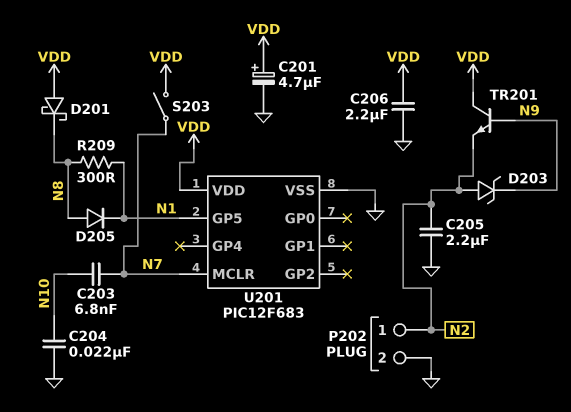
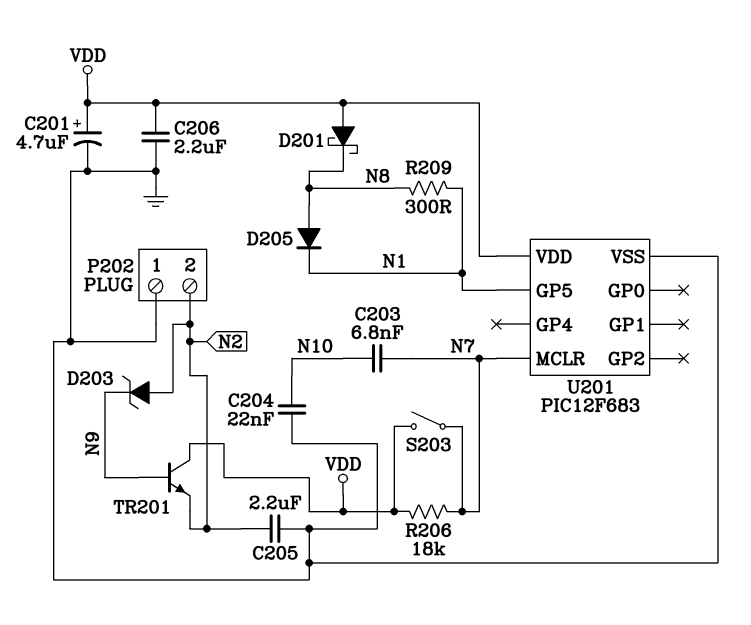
P202 pin 1: N2 -> GND
P202 pin 2: GND -> N2
R206: none -> 18k (N7, VDD)

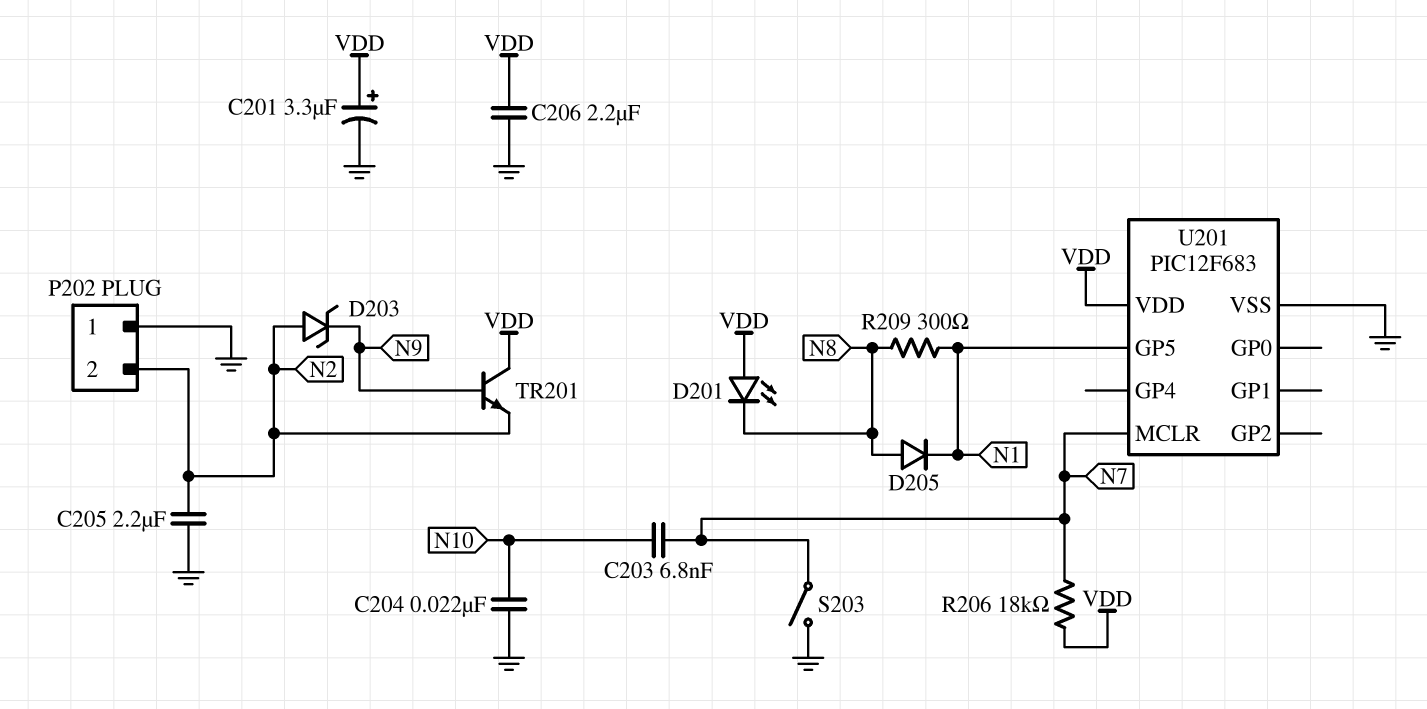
C201: 4.7uF (plus VDD, minus GND) -> 3.3uF (plus VDD, minus GND)
D201: schottky (A VDD, K N8) -> LED (A VDD, K N8)
S203: switch (N7, VDD) -> switch (GND, N7)

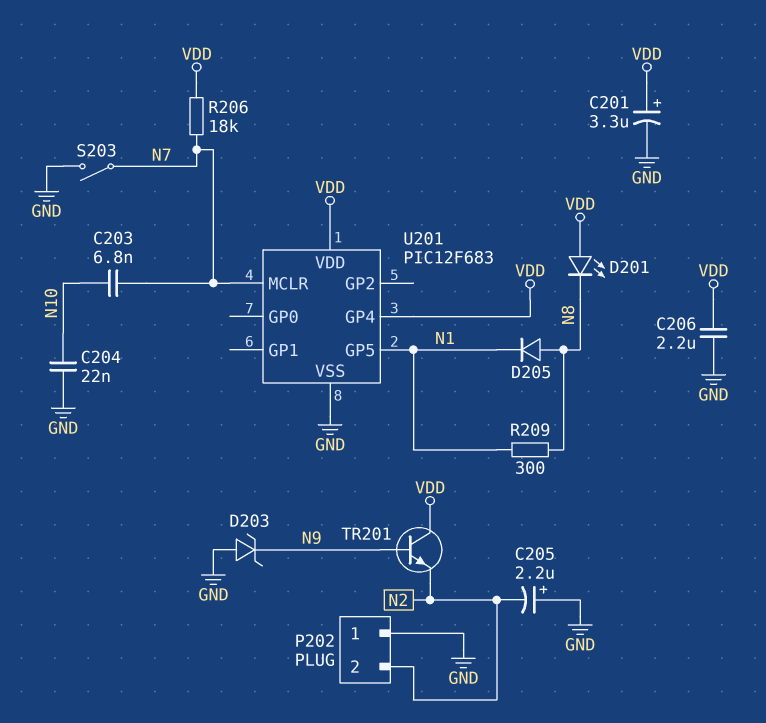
C205: 2.2uF (GND, N2) -> 2.2uF (plus GND, minus N2)
D203: zener (A N2, K N9) -> zener (A GND, K N9)
U201 pin GP4: none -> VDD

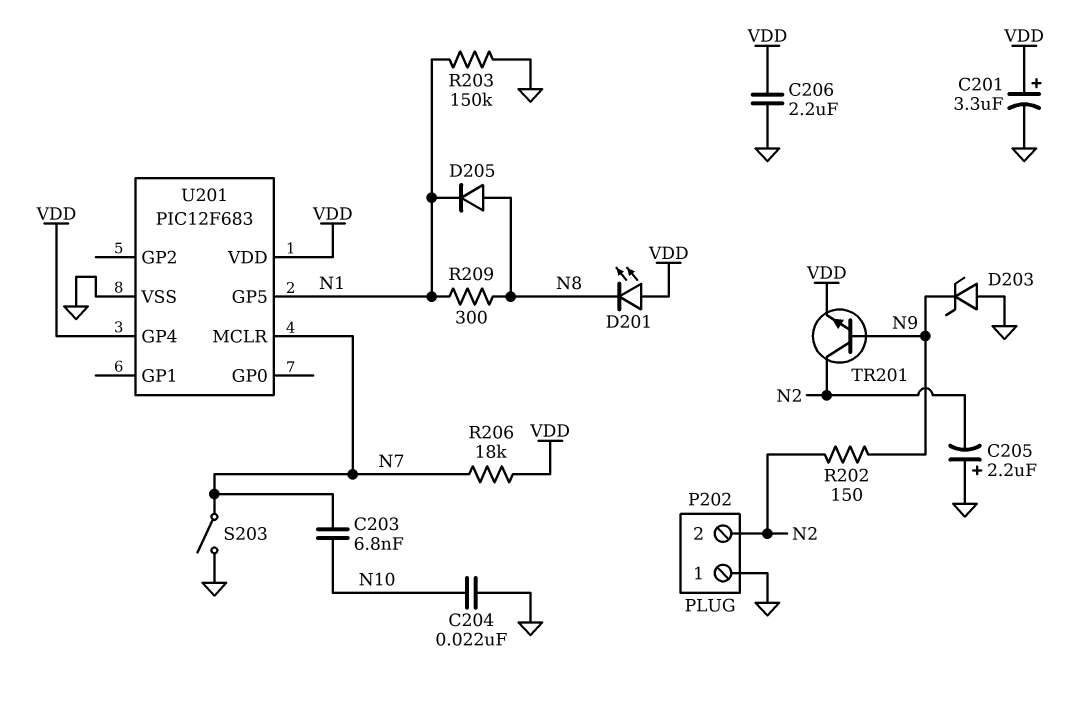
R202: none -> 150 (N2, N9)
R203: none -> 150k (GND, N1)
TR201: NPN (B N9, C VDD, E N2) -> NPN (B N9, C N2, E VDD)

